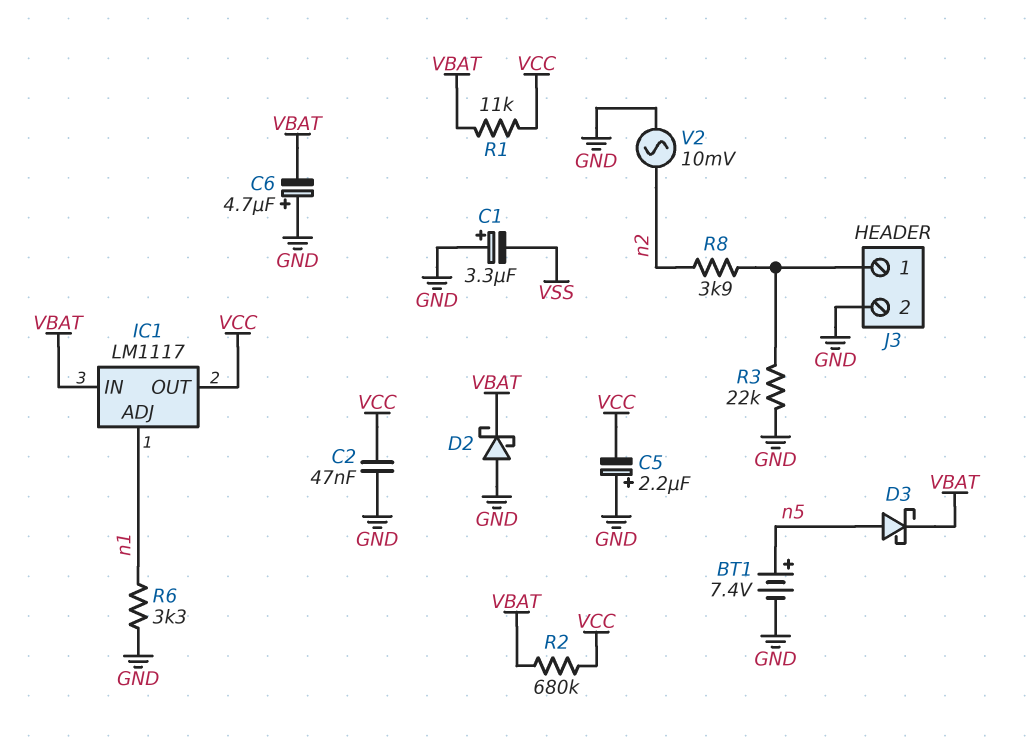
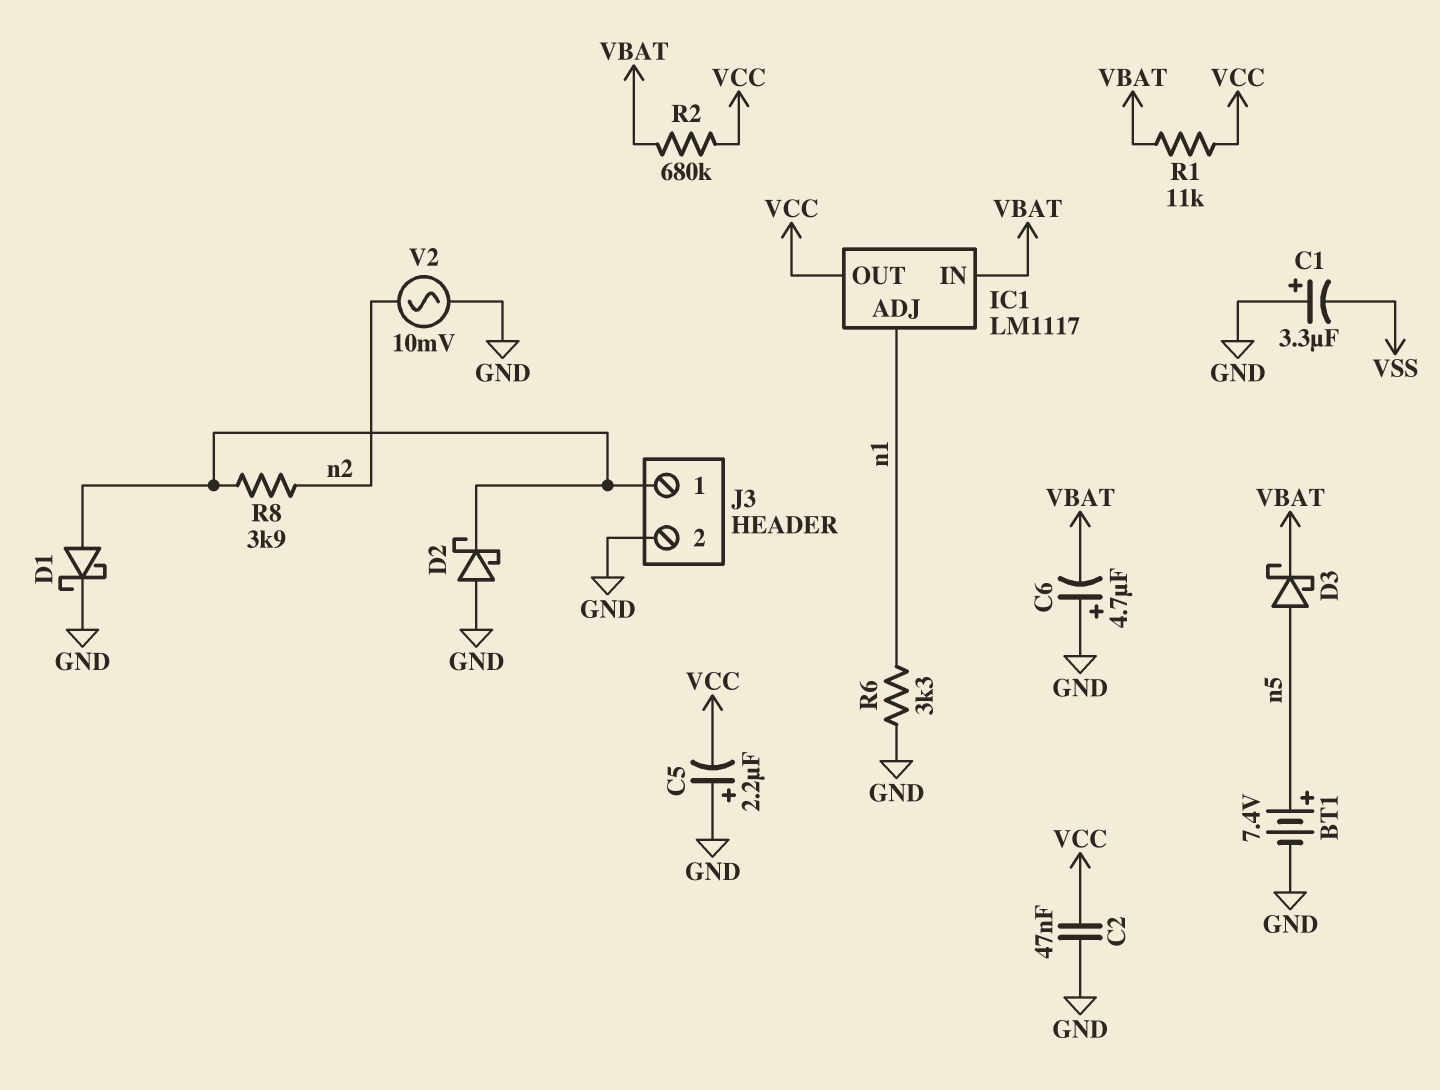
D1: none -> schottky (A J3/1, K GND)
D2: schottky (A GND, K VBAT) -> schottky (A GND, K J3/1)
R3: 22k (GND, J3/1) -> none

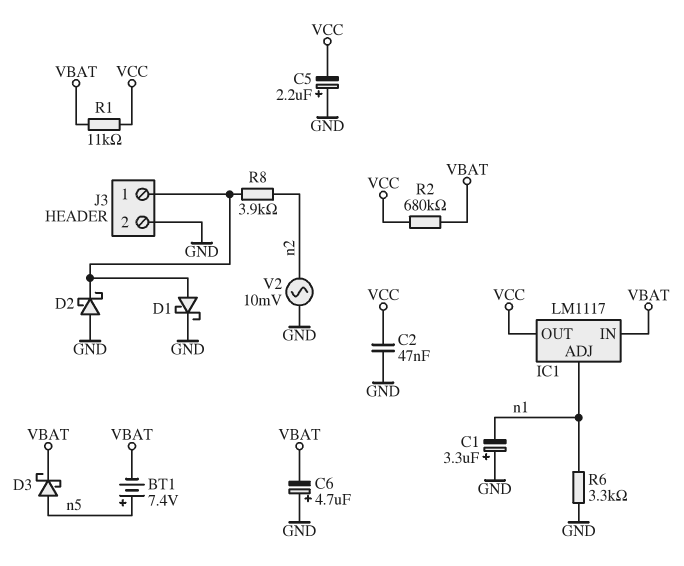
BT1: 7.4V (plus n5, minus GND) -> 7.4V (plus n5, minus VBAT)
C1: 3.3uF (plus GND, minus VSS) -> 3.3uF (plus GND, minus n1)

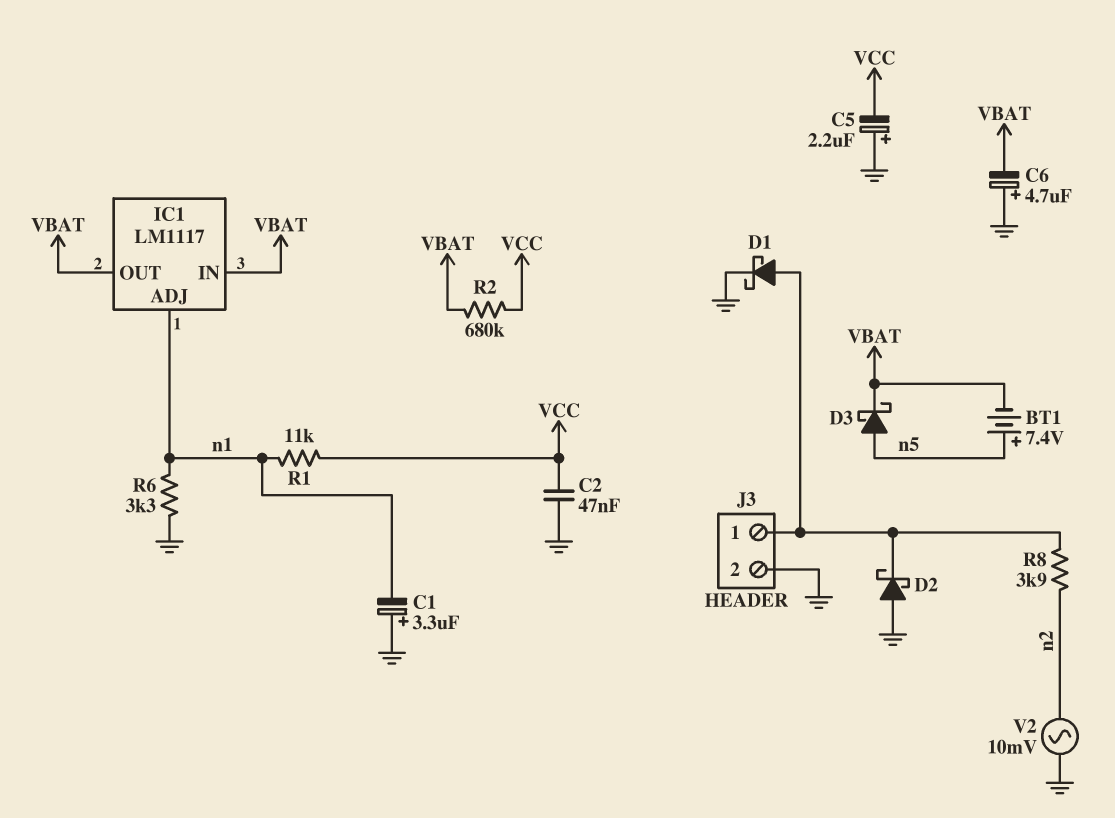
IC1 pin OUT: VCC -> VBAT
R1: 11k (VBAT, VCC) -> 11k (VCC, n1)

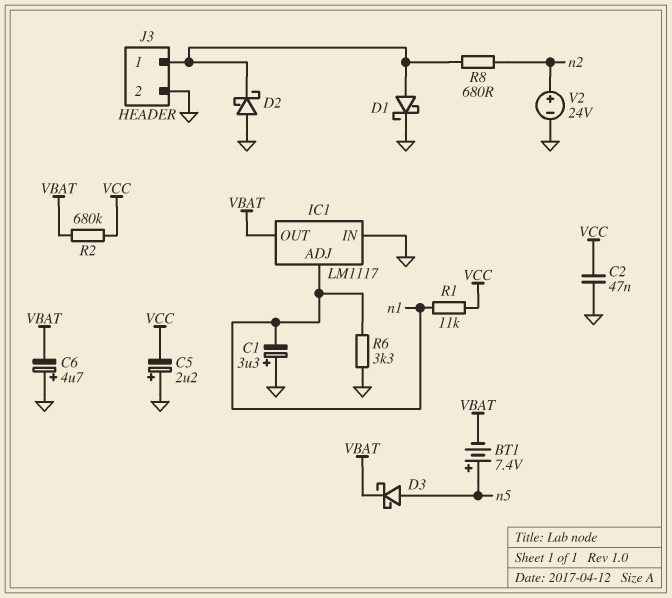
IC1 pin IN: VBAT -> GND
R8: 3.9k (J3/1, n2) -> 680 (J3/1, n2)
V2: AC 10mV (GND, n2) -> 24V (plus n2, minus GND)

